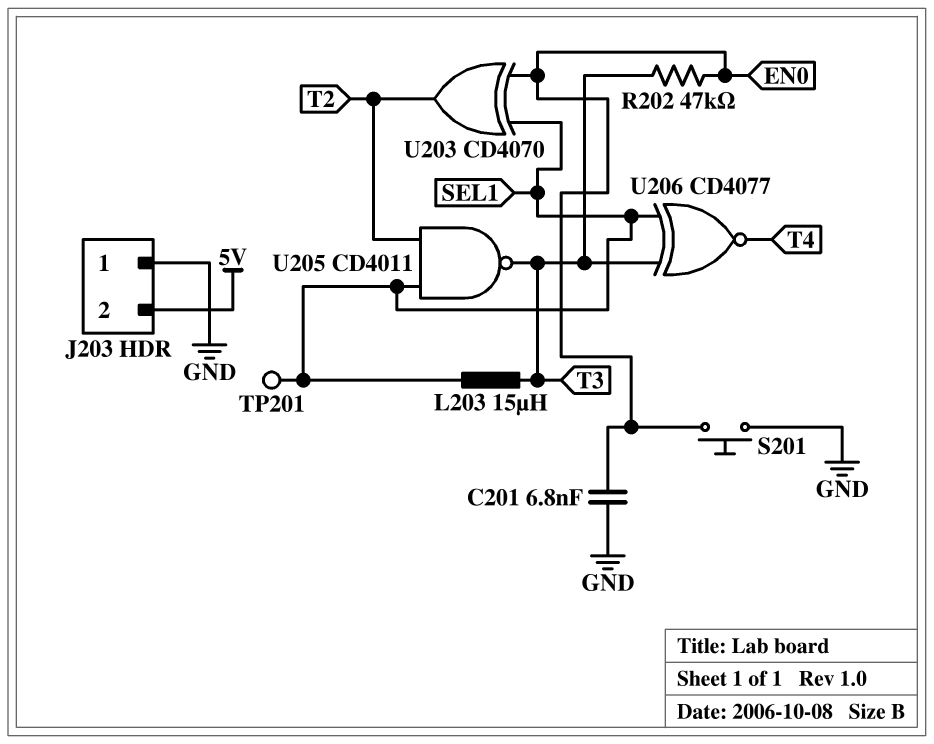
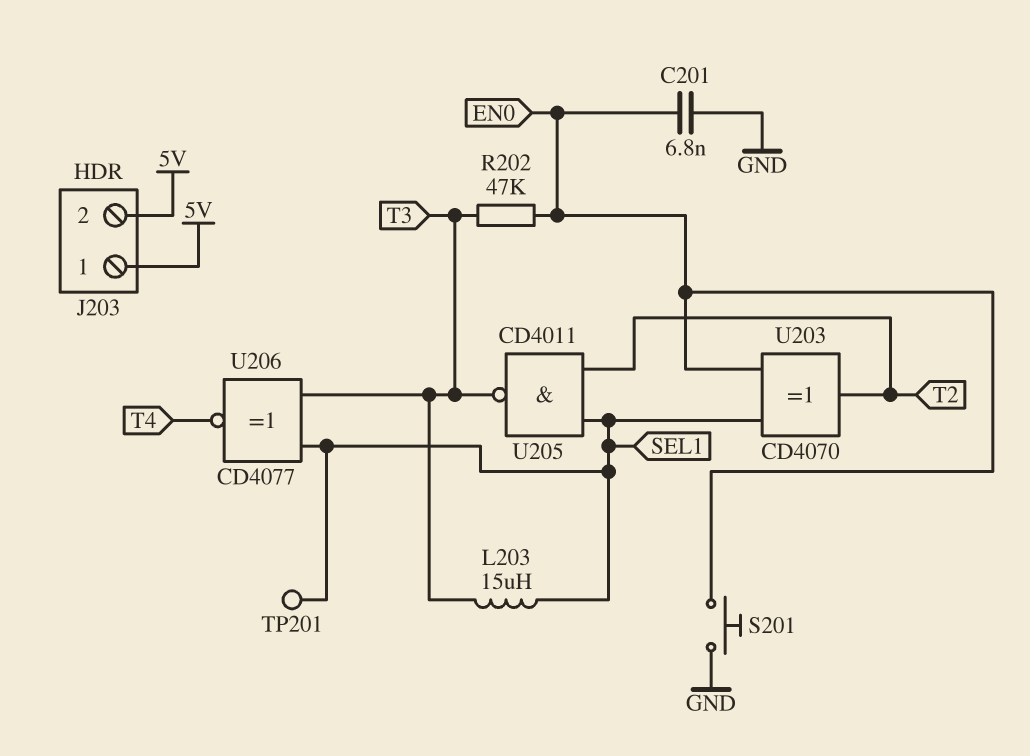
J203 pin 1: GND -> 5V

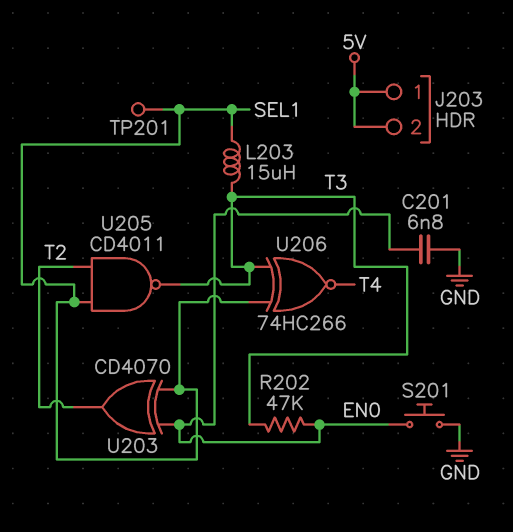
U206: XNOR CD4077 (in SEL1, in T3, out T4) -> XNOR 74HC266 (in SEL1, in T3, out T4)

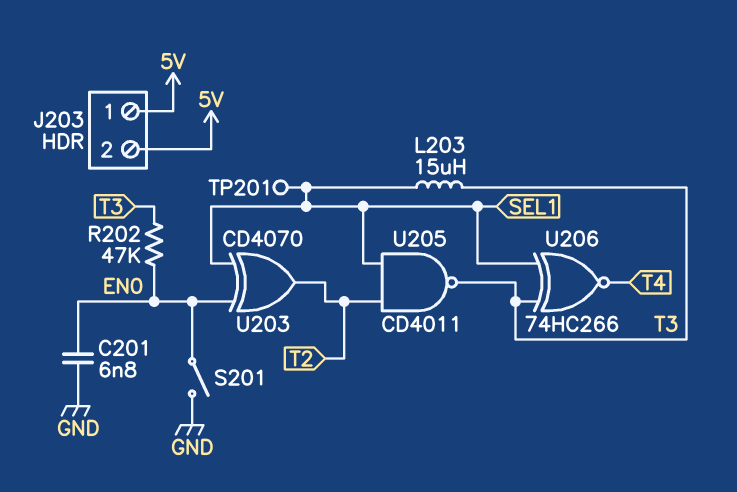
S201: button (EN0, GND) -> switch (EN0, GND)

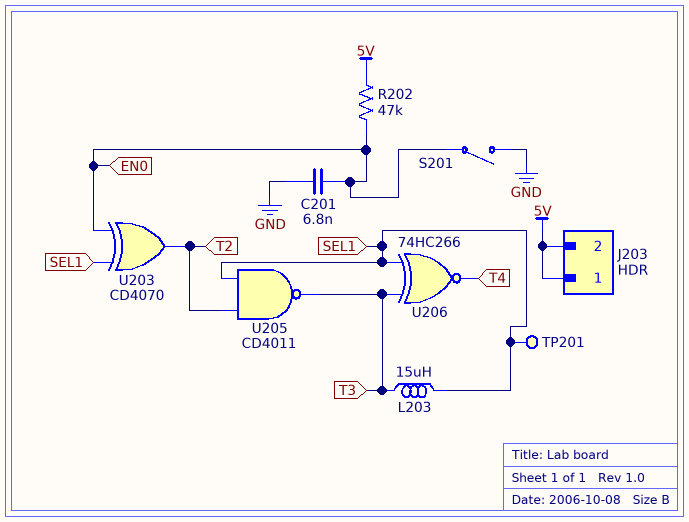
R202: 47k (EN0, T3) -> 47k (5V, EN0)

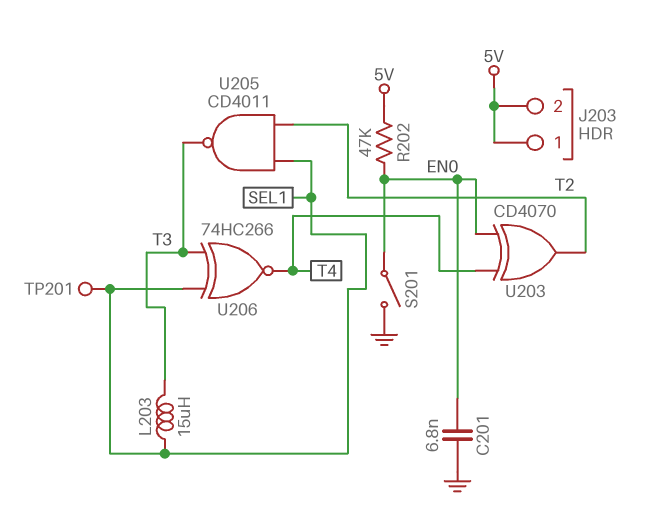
U203: XOR CD4070 (in EN0, in SEL1, out T2) -> XOR CD4070 (in EN0, in T4, out T2)

